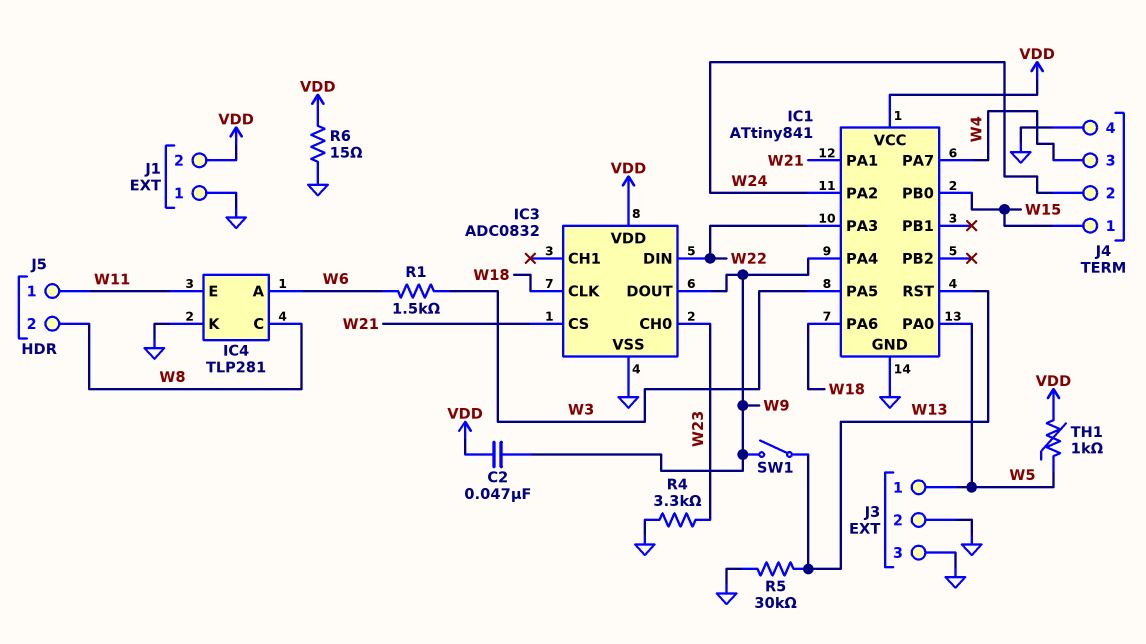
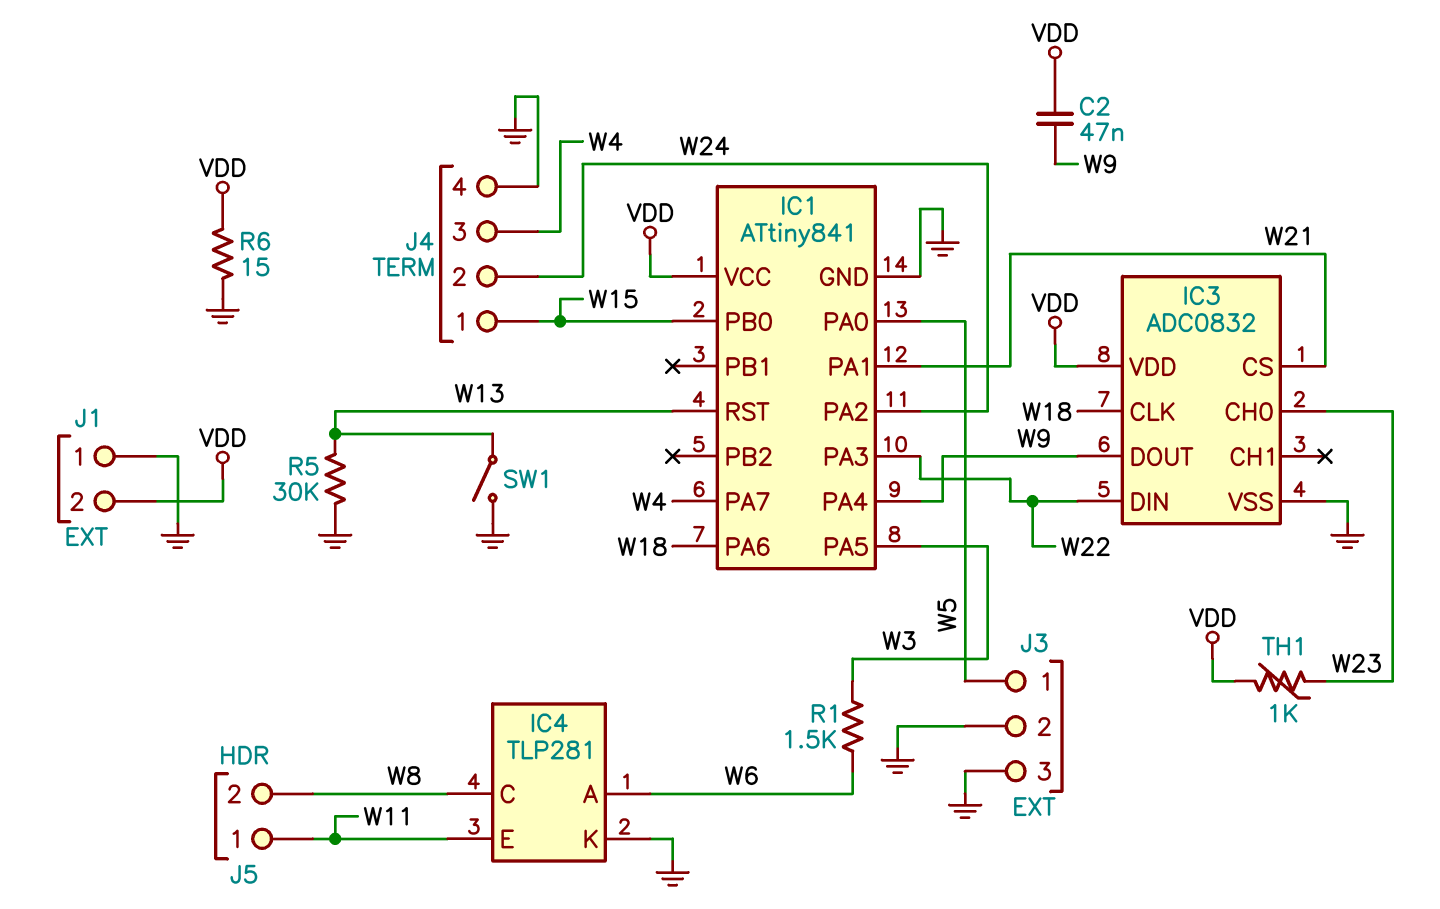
R4: 3.3k (GND, W23) -> none
SW1: switch (W9, W13) -> switch (GND, W13)
TH1: 1k (VDD, W5) -> 1k (VDD, W23)

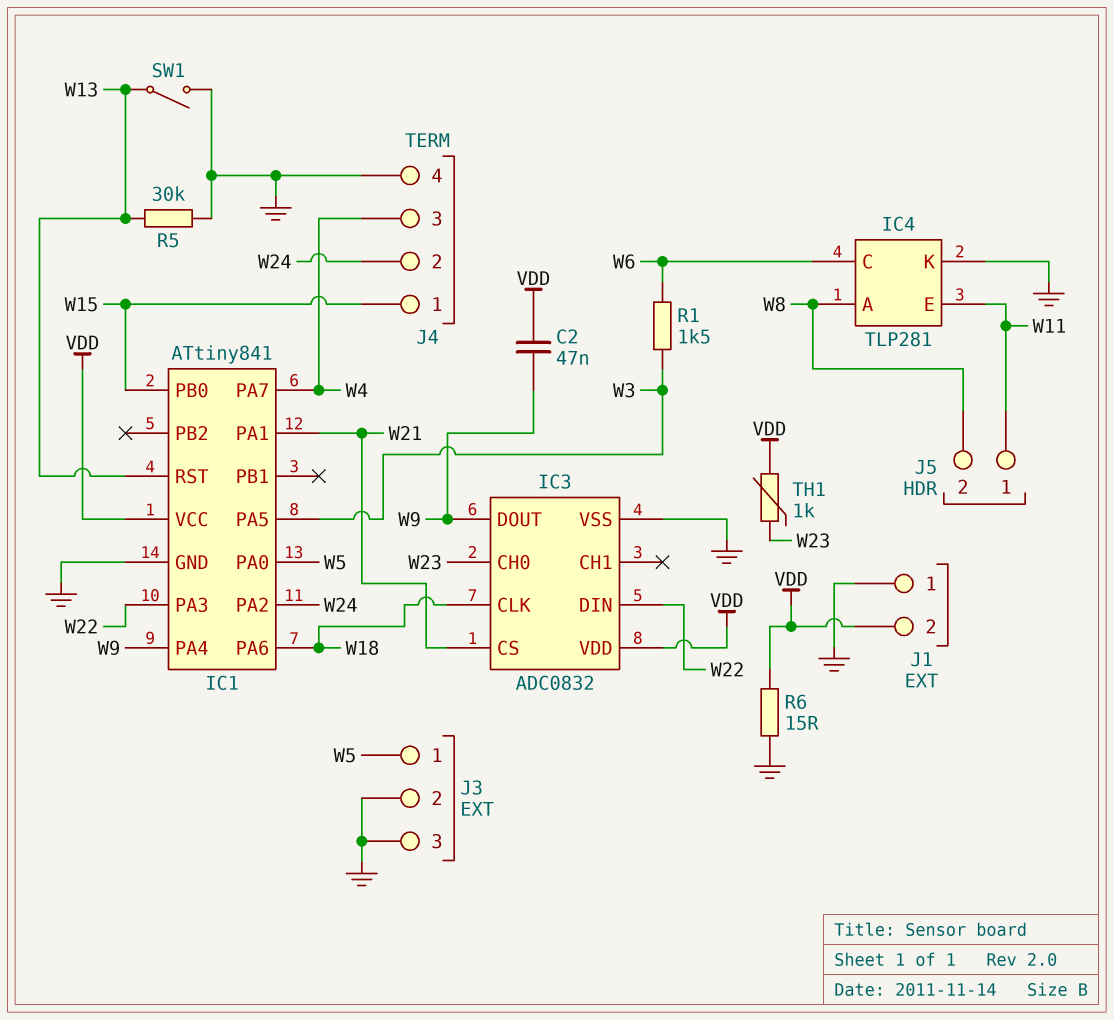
IC4 pin A: W6 -> W8
IC4 pin C: W8 -> W6

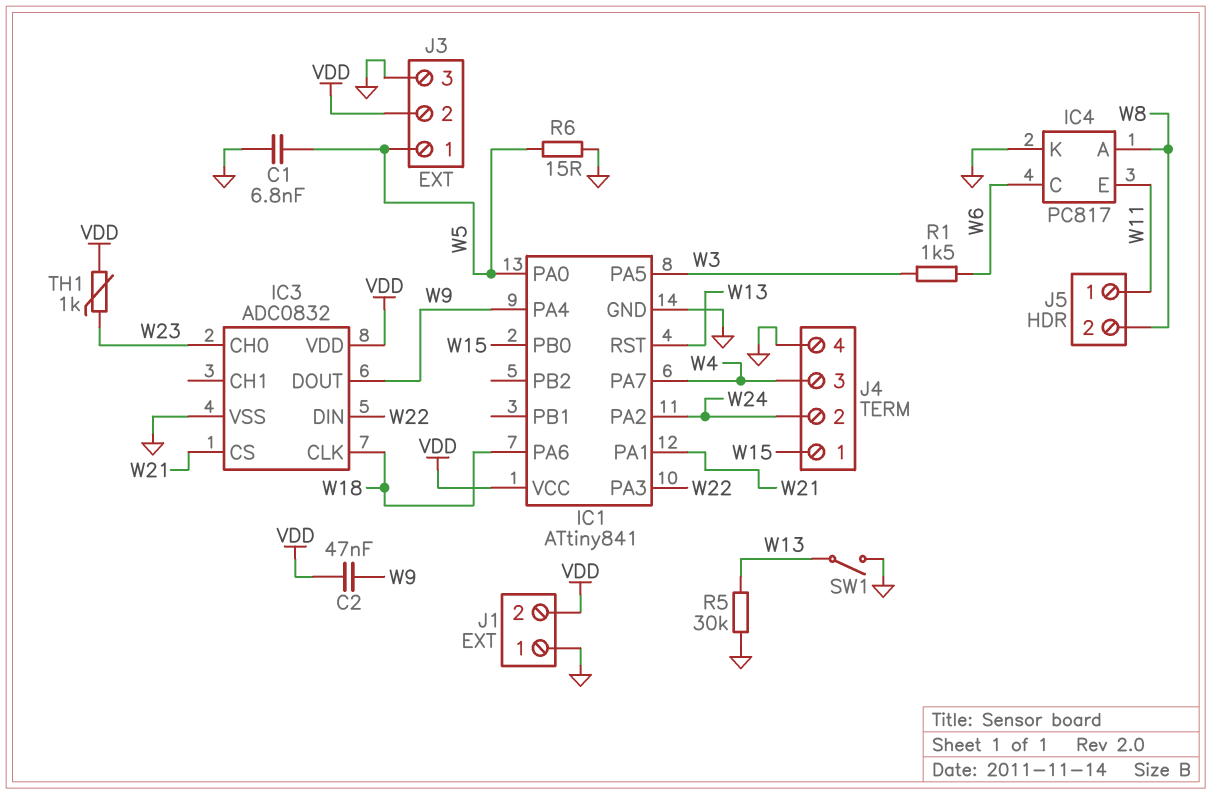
C1: none -> 6.8nF (GND, W5)
IC4: TLP281 -> PC817
J3 pin 2: GND -> VDD
R6: 15 (GND, VDD) -> 15 (GND, W5)

